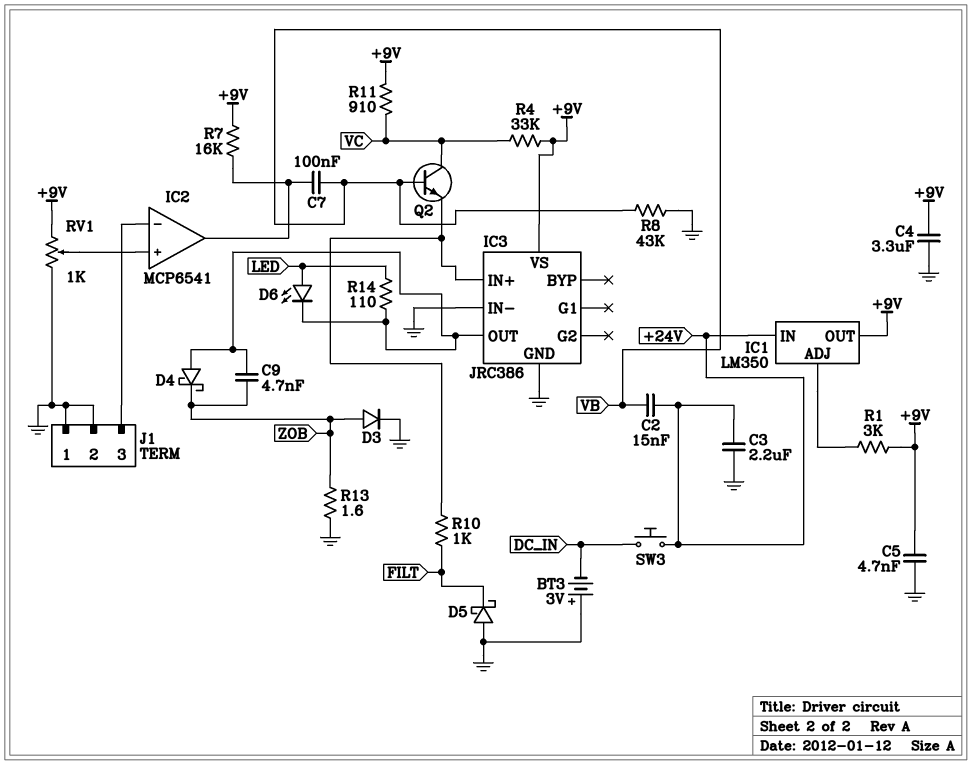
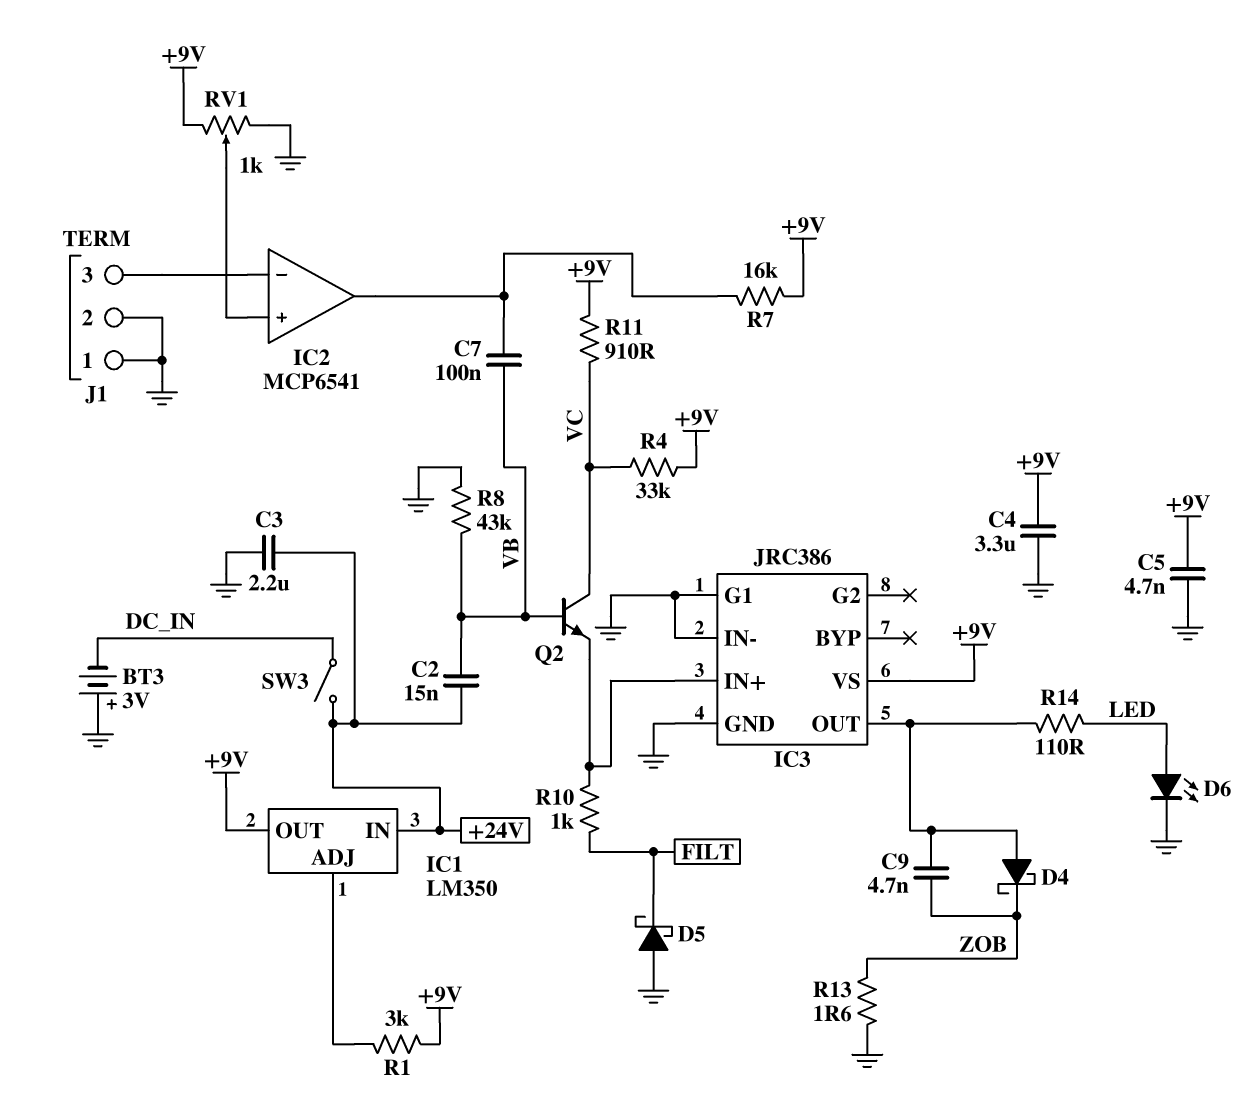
D3: diode (A ZOB, K GND) -> none
D6: LED (A LED, K IC3/OUT) -> LED (A LED, K GND)
IC3 pin G1: none -> GND
SW3: button (+24V, DC_IN) -> switch (+24V, DC_IN)

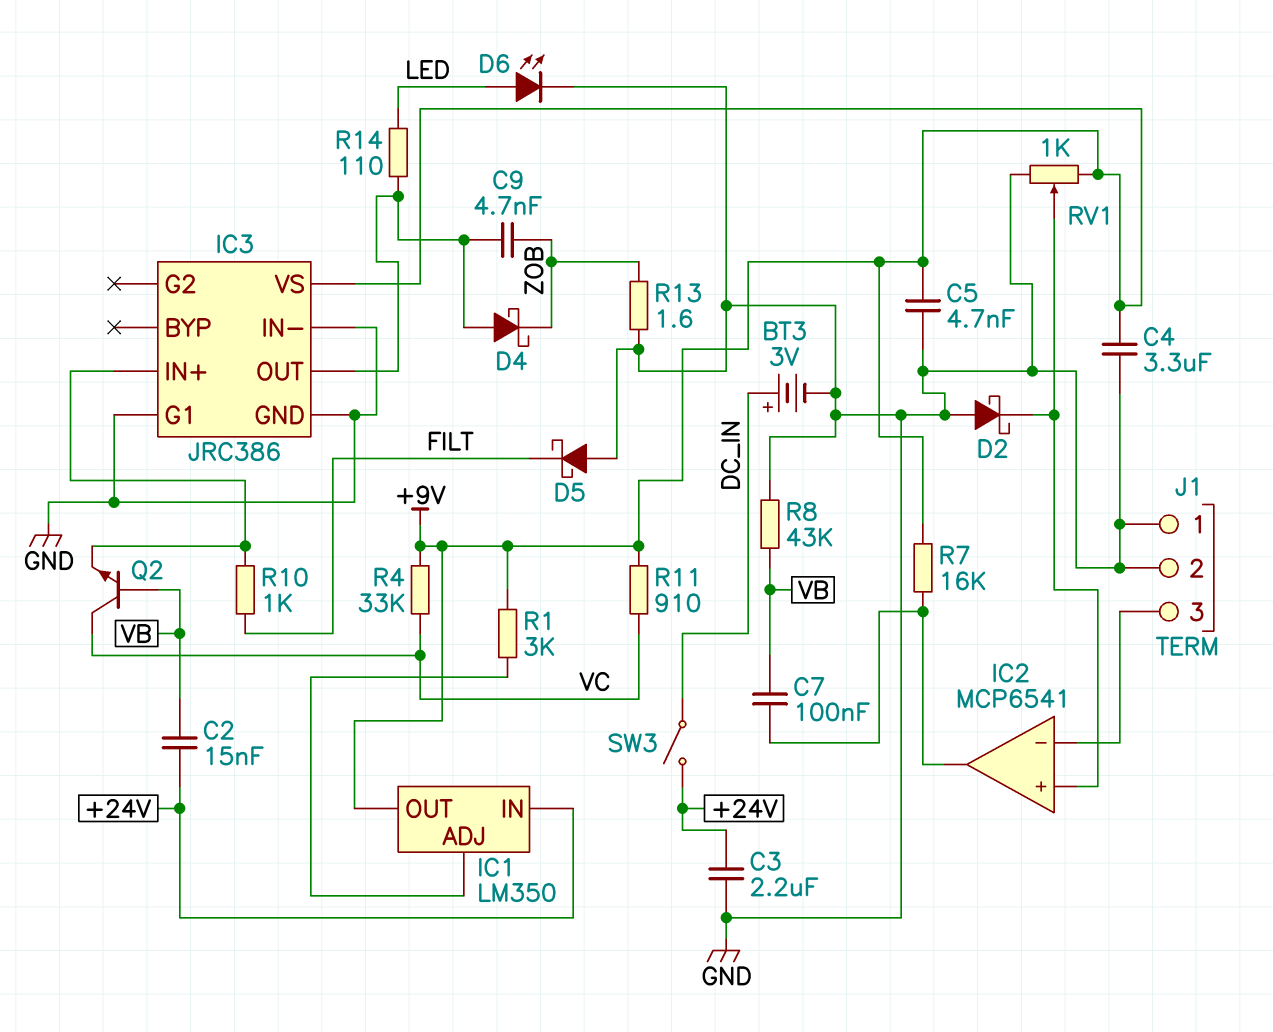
BT3: 3V (plus GND, minus DC_IN) -> 3V (plus DC_IN, minus GND)
D2: none -> schottky (A GND, K IC2/in+)

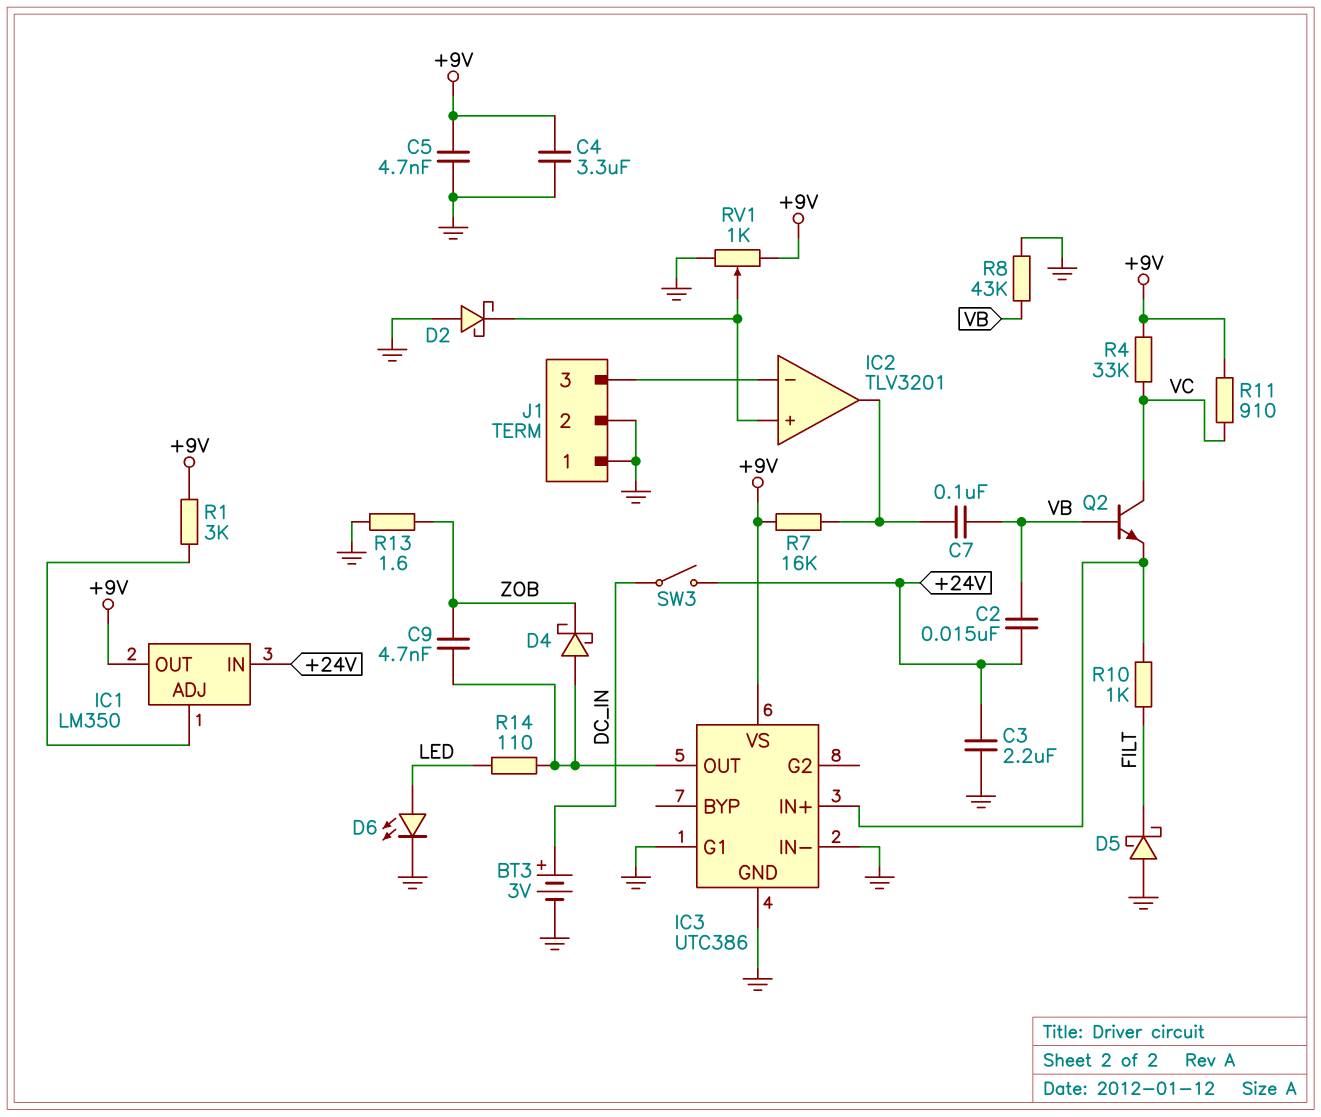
IC2: MCP6541 -> TLV3201
IC3: JRC386 -> UTC386

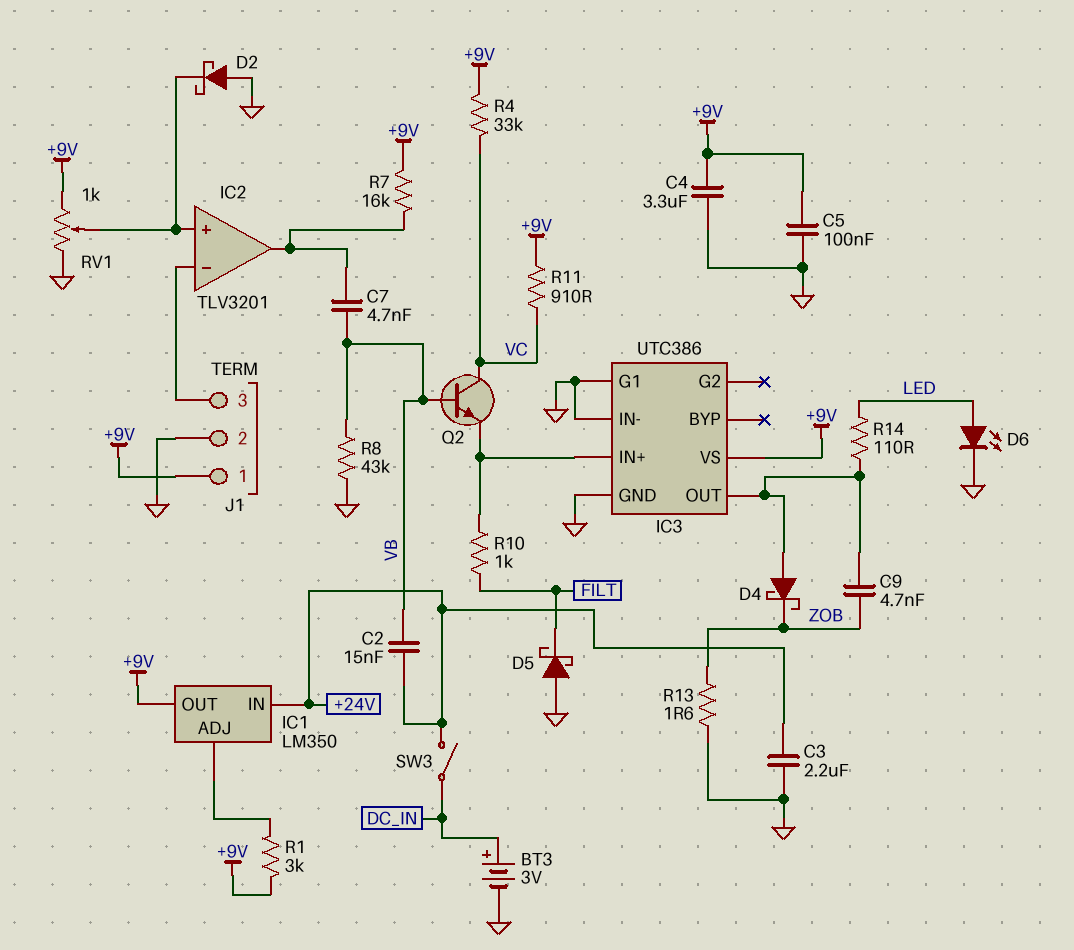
C5: 4.7nF (+9V, GND) -> 100nF (+9V, GND)
C7: 100nF (IC2/out, VB) -> 4.7nF (IC2/out, VB)
J1 pin 1: GND -> +9V

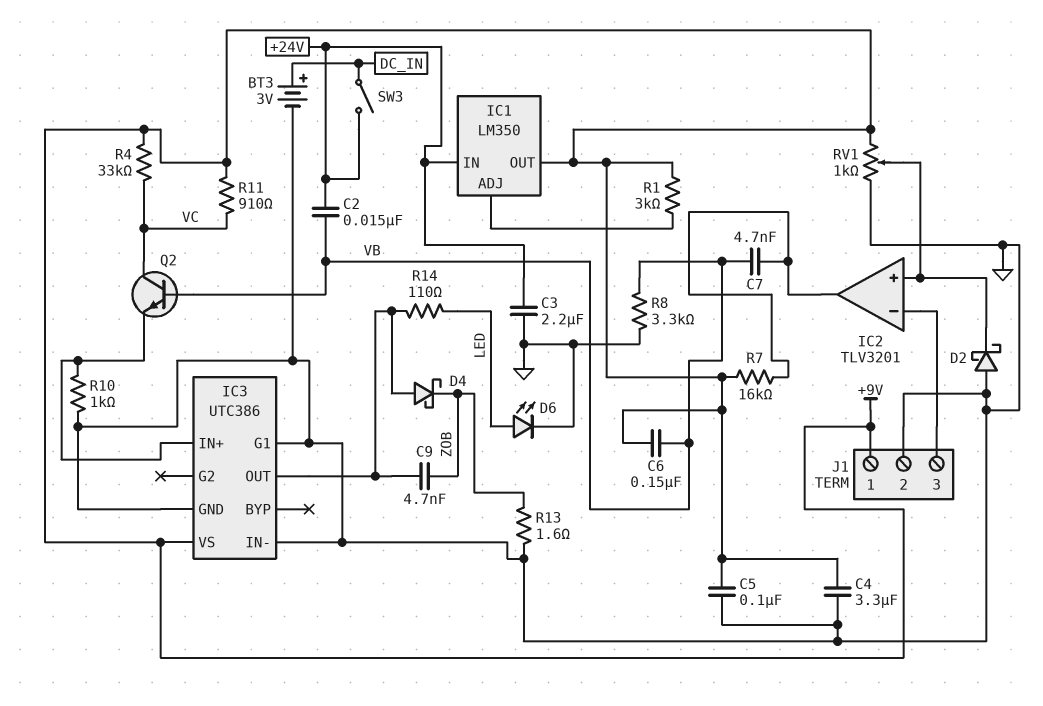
C6: none -> 150nF (+9V, VB)
D5: schottky (A GND, K FILT) -> none
R8: 43k (GND, VB) -> 3.3k (GND, VB)
R10: 1k (FILT, IC3/IN+) -> 1k (GND, IC3/IN+)

